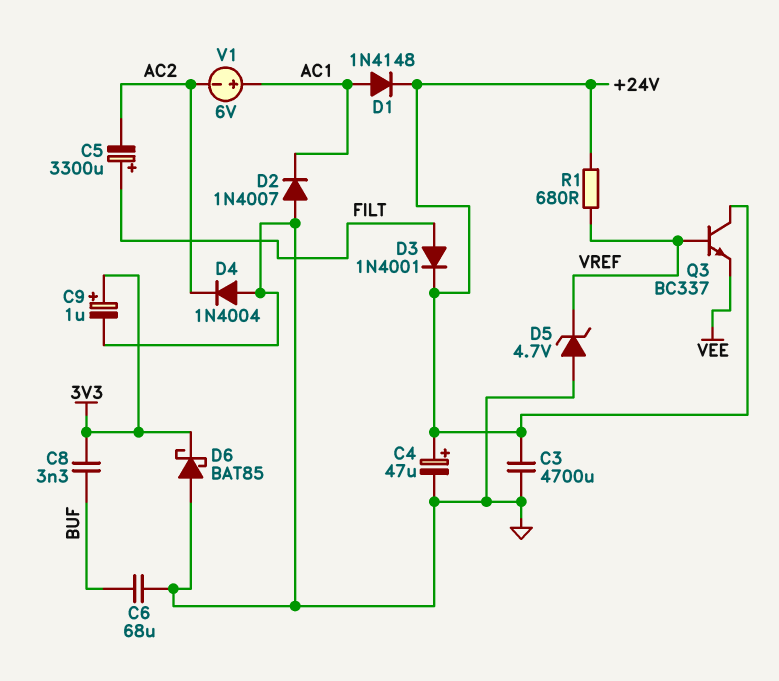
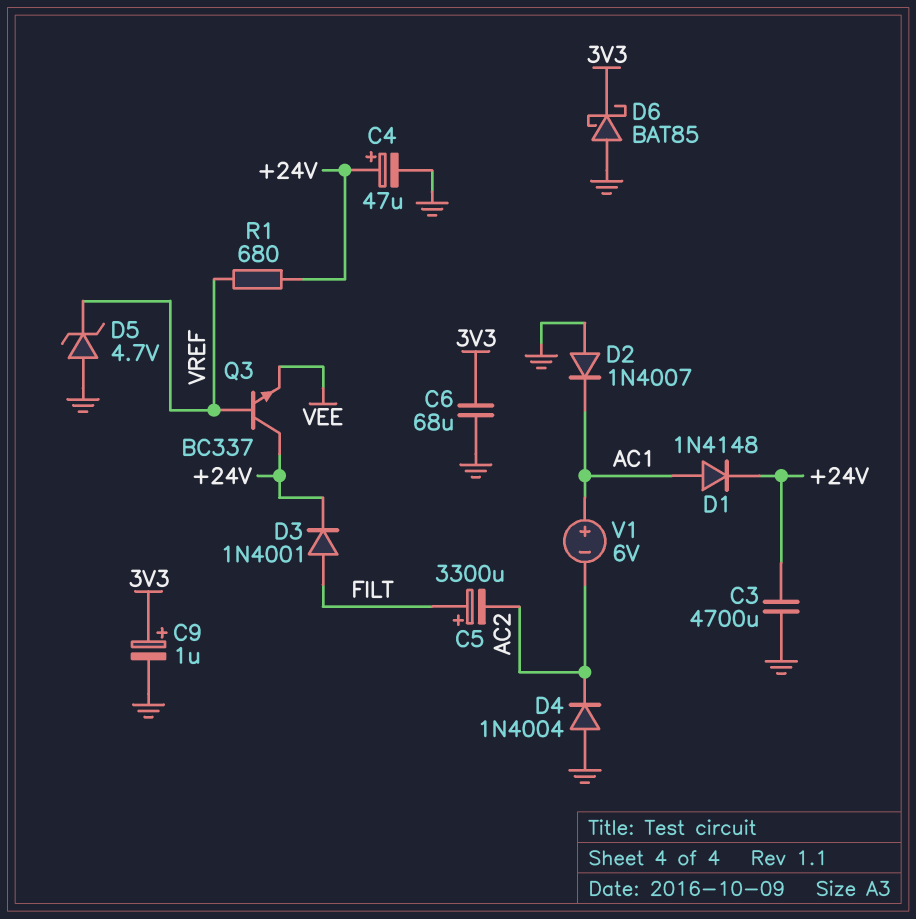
C6: 68uF (BUF, GND) -> 68uF (3V3, GND)
C8: 3.3nF (3V3, BUF) -> none

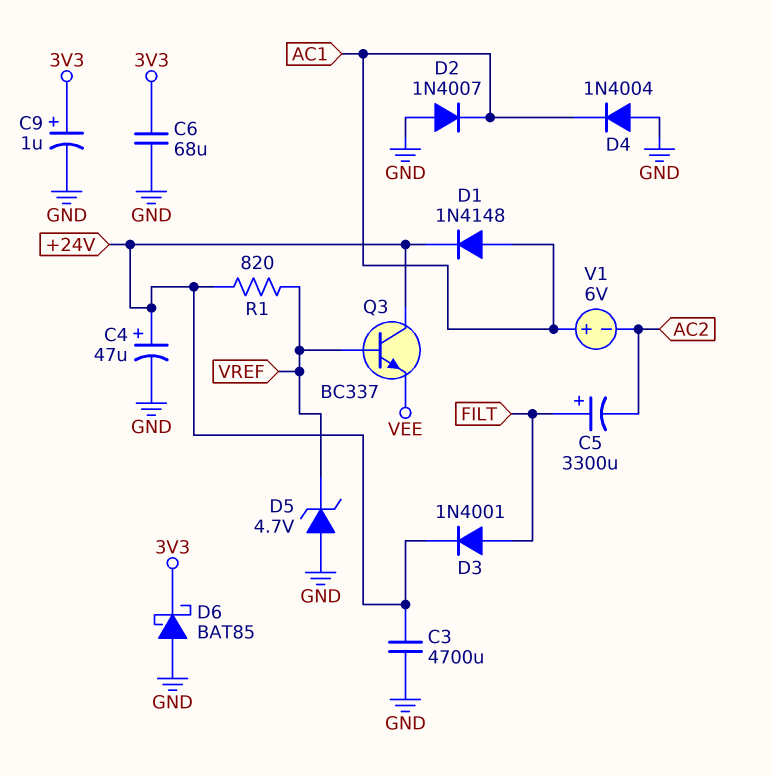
D4: diode 1N4004 (A GND, K AC2) -> diode 1N4004 (A GND, K AC1)
R1: 680 (+24V, VREF) -> 820 (+24V, VREF)

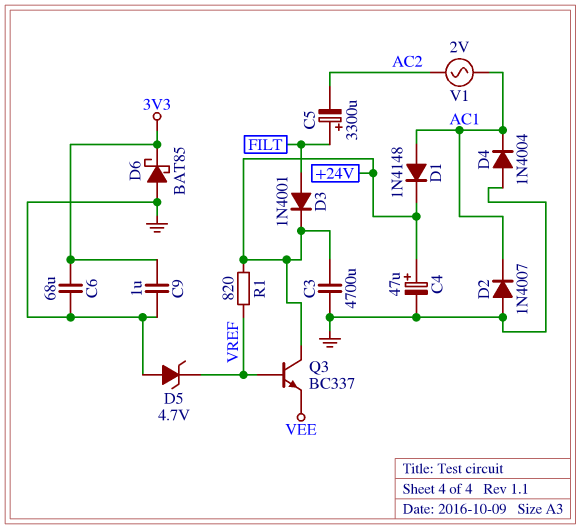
C9: 1uF (plus 3V3, minus GND) -> 1uF (3V3, GND)
V1: 6V (plus AC1, minus AC2) -> AC 2V (AC1, AC2)

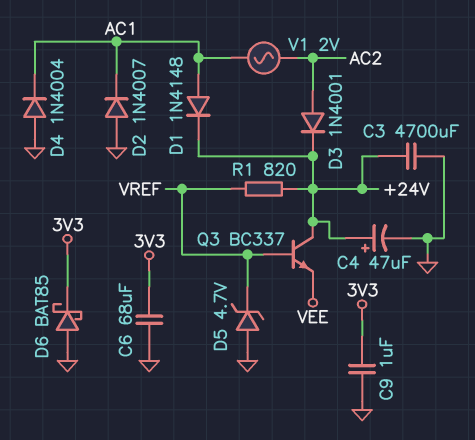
C5: 3300uF (plus FILT, minus AC2) -> none
D3: diode 1N4001 (A FILT, K +24V) -> diode 1N4001 (A AC2, K +24V)

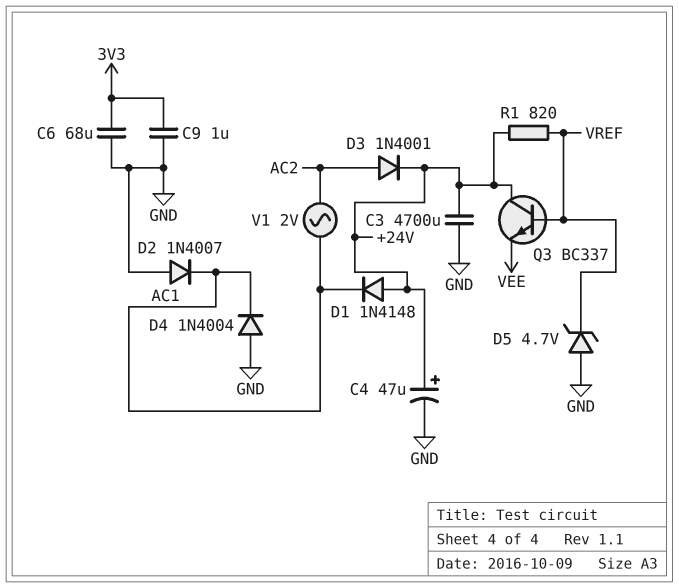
D1: diode 1N4148 (A AC1, K +24V) -> diode 1N4148 (A +24V, K AC1)
D6: schottky BAT85 (A GND, K 3V3) -> none

